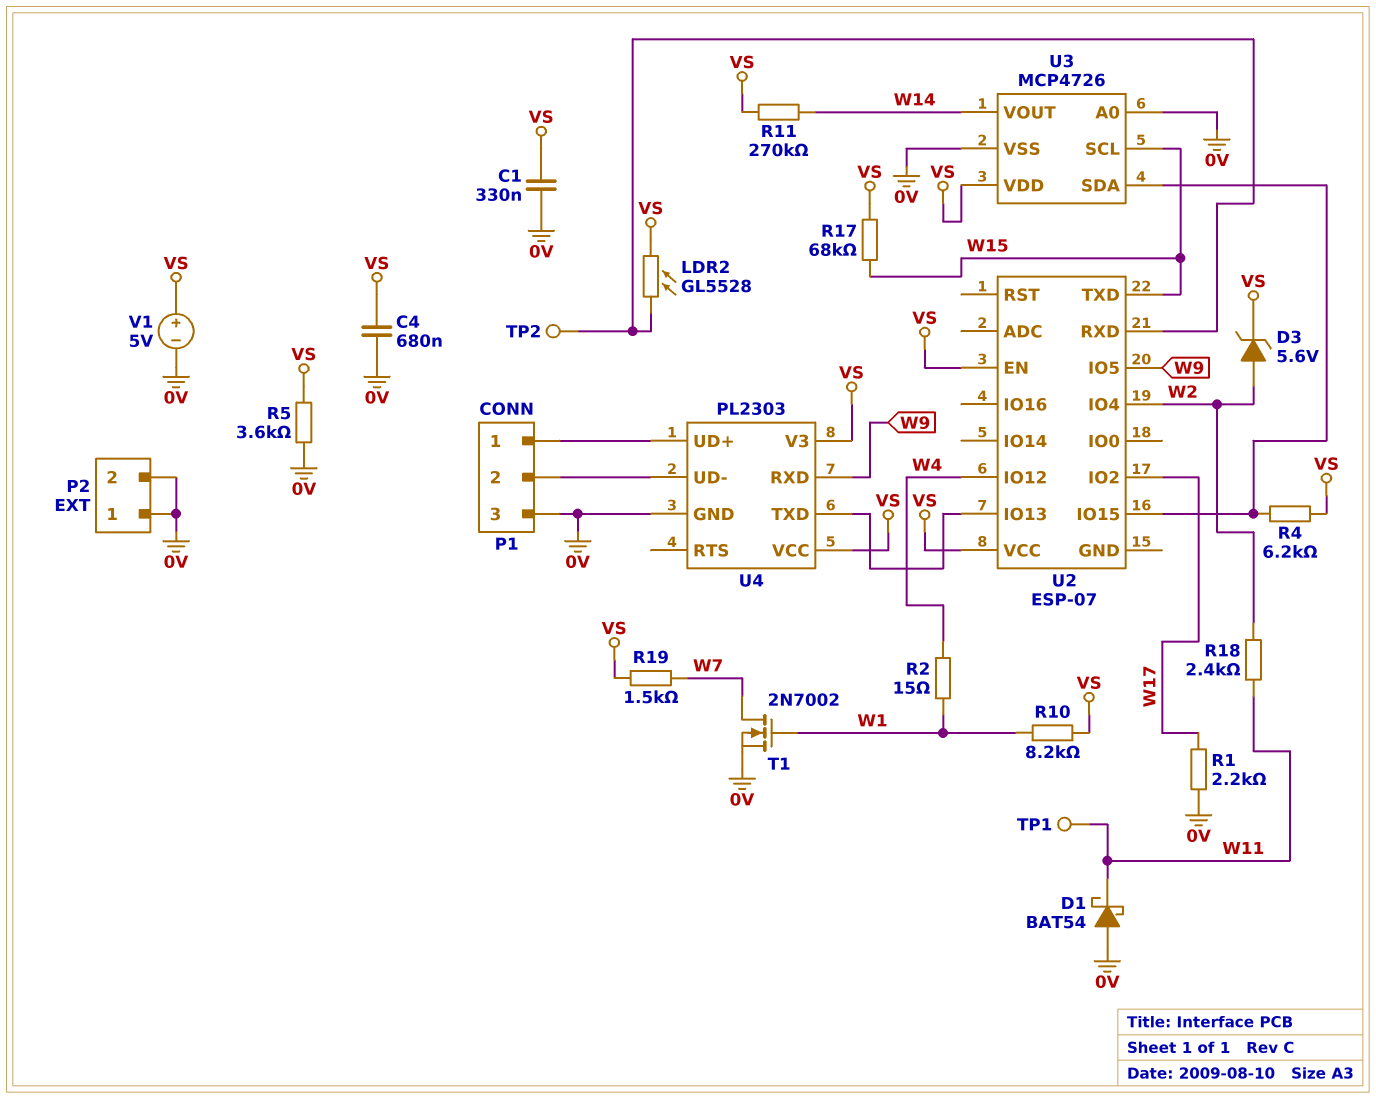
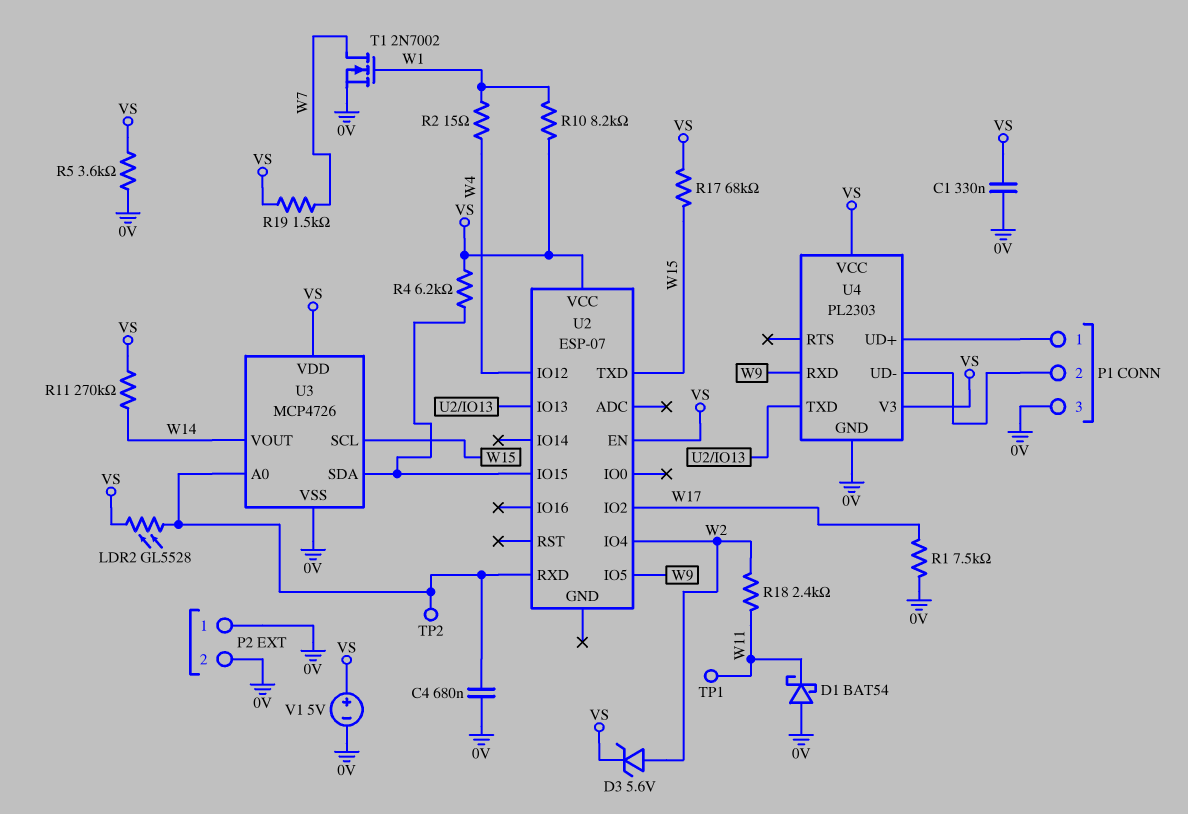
C4: 680nF (0V, VS) -> 680nF (0V, U2/RXD)
R1: 2.2k (0V, W17) -> 7.5k (0V, W17)
U3 pin A0: 0V -> U2/RXD

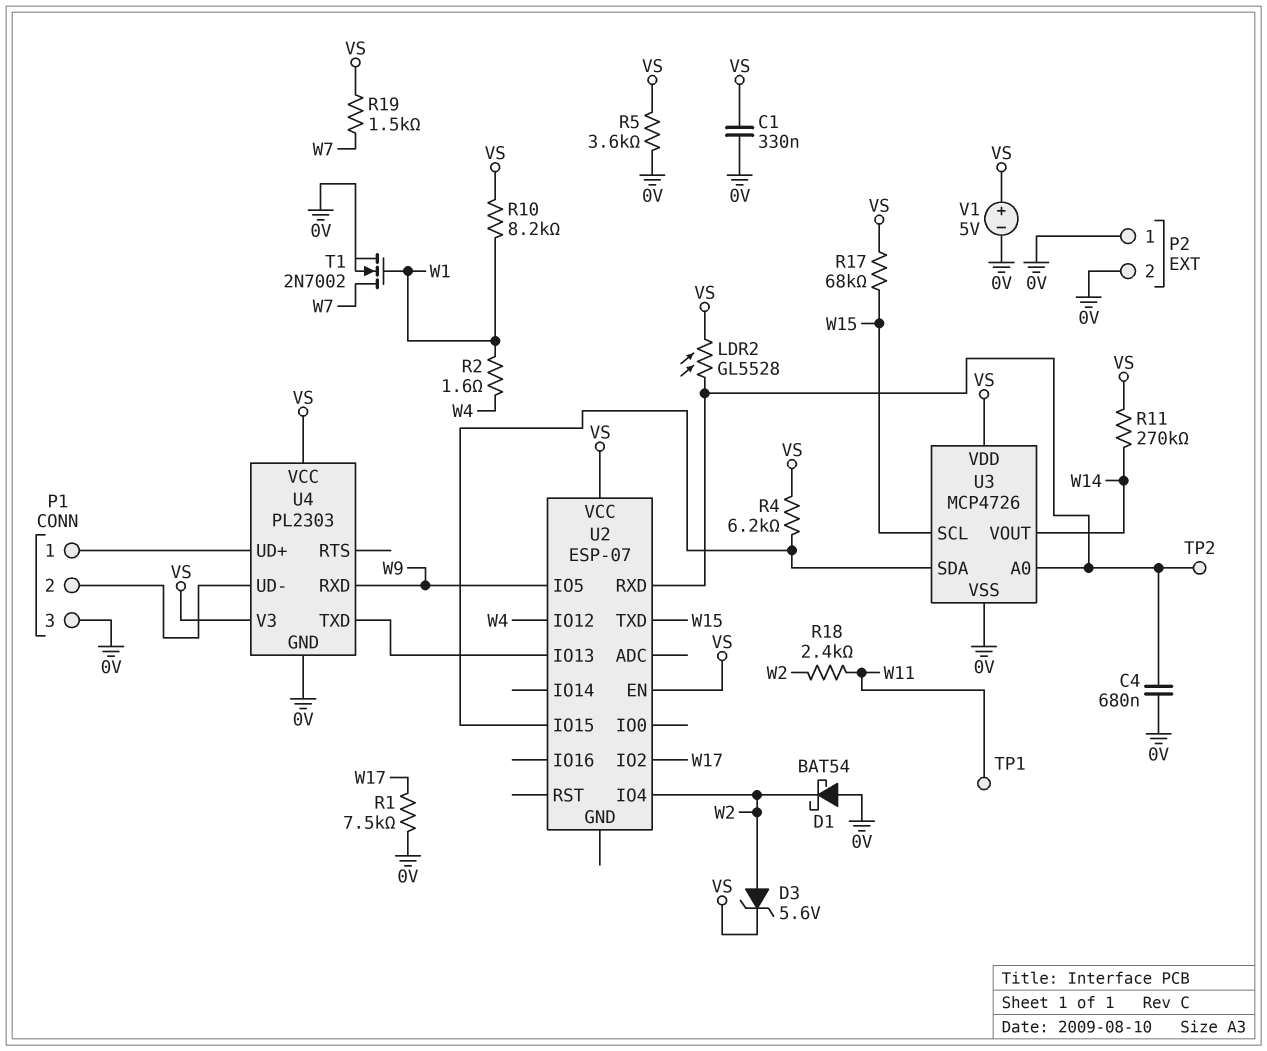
D1: schottky BAT54 (A 0V, K W11) -> schottky BAT54 (A 0V, K W2)
R2: 15 (W1, W4) -> 1.6 (W1, W4)

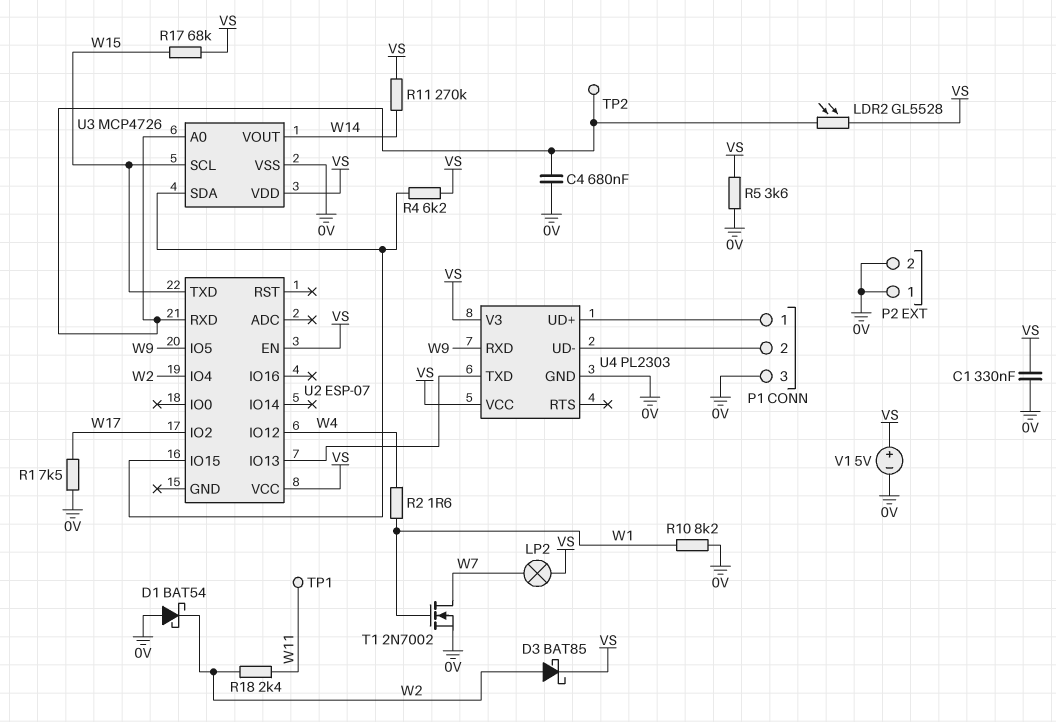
D3: zener 5.6V (A W2, K VS) -> schottky BAT85 (A W2, K VS)
LP2: none -> lamp (VS, W7)
R10: 8.2k (VS, W1) -> 8.2k (0V, W1)
R19: 1.5k (VS, W7) -> none

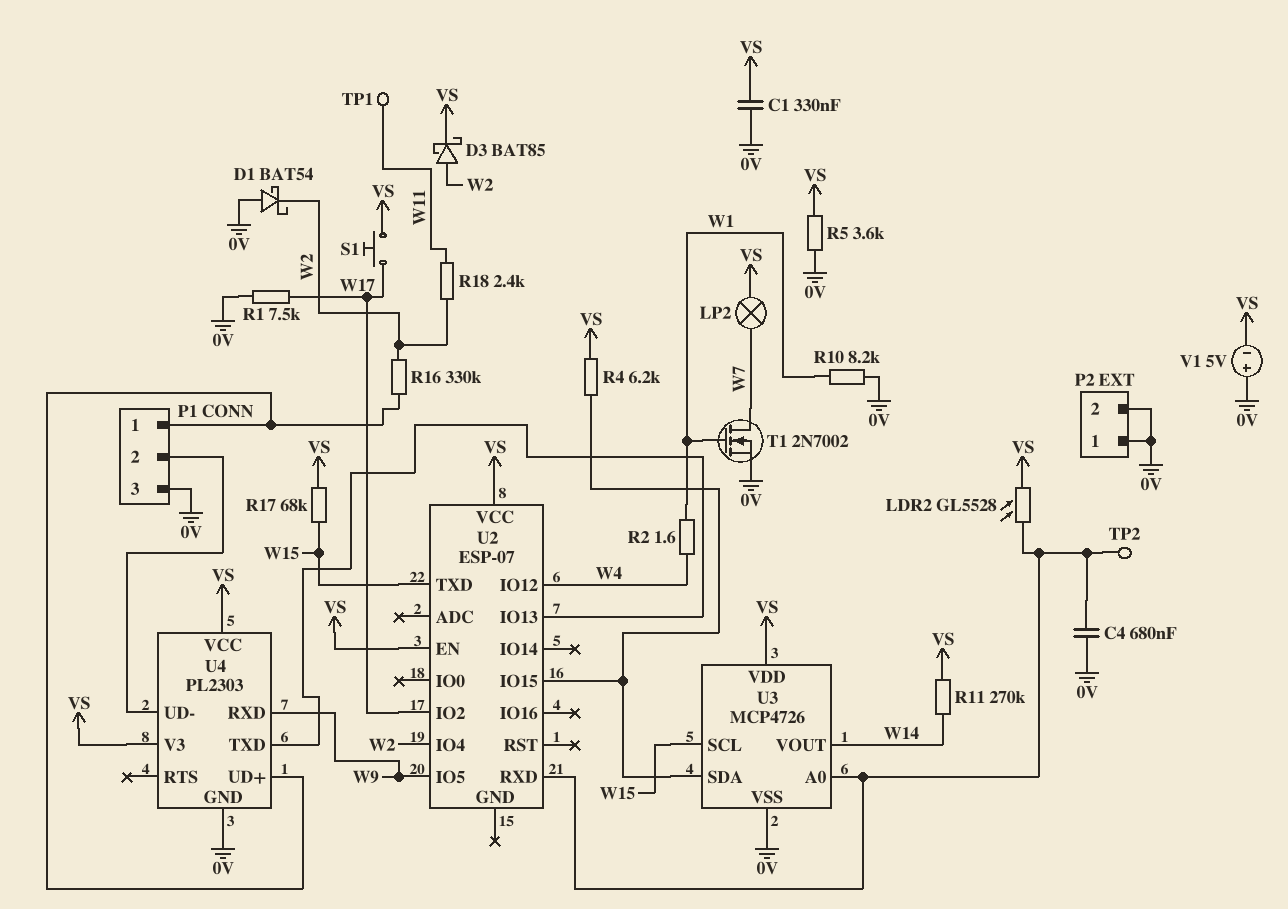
R16: none -> 330k (P1/1, W2)
S1: none -> button (VS, W17)
V1: 5V (plus VS, minus 0V) -> 5V (plus 0V, minus VS)

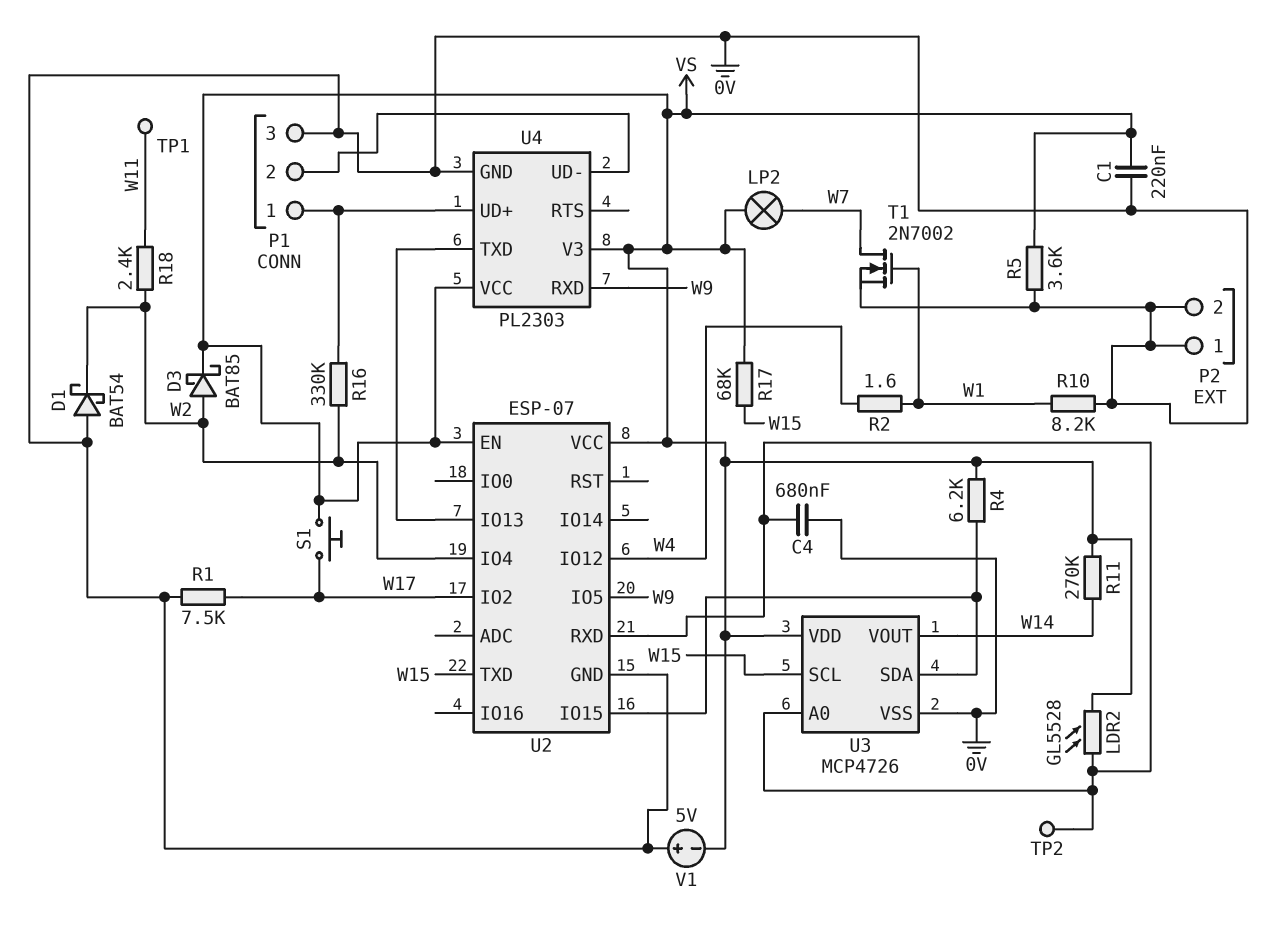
C1: 330nF (0V, VS) -> 220nF (0V, VS)
U2 pin GND: none -> 0V

